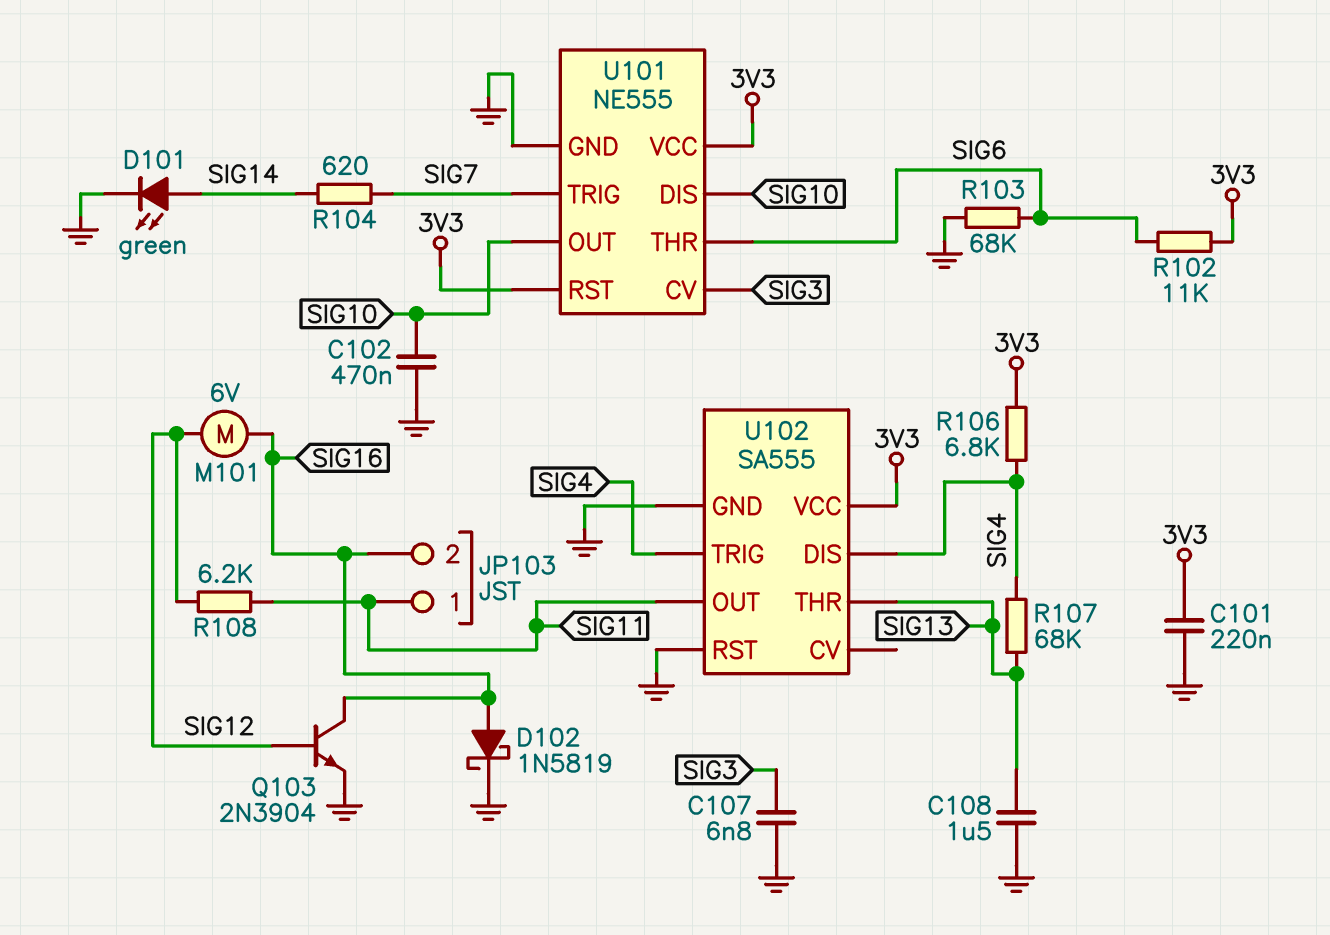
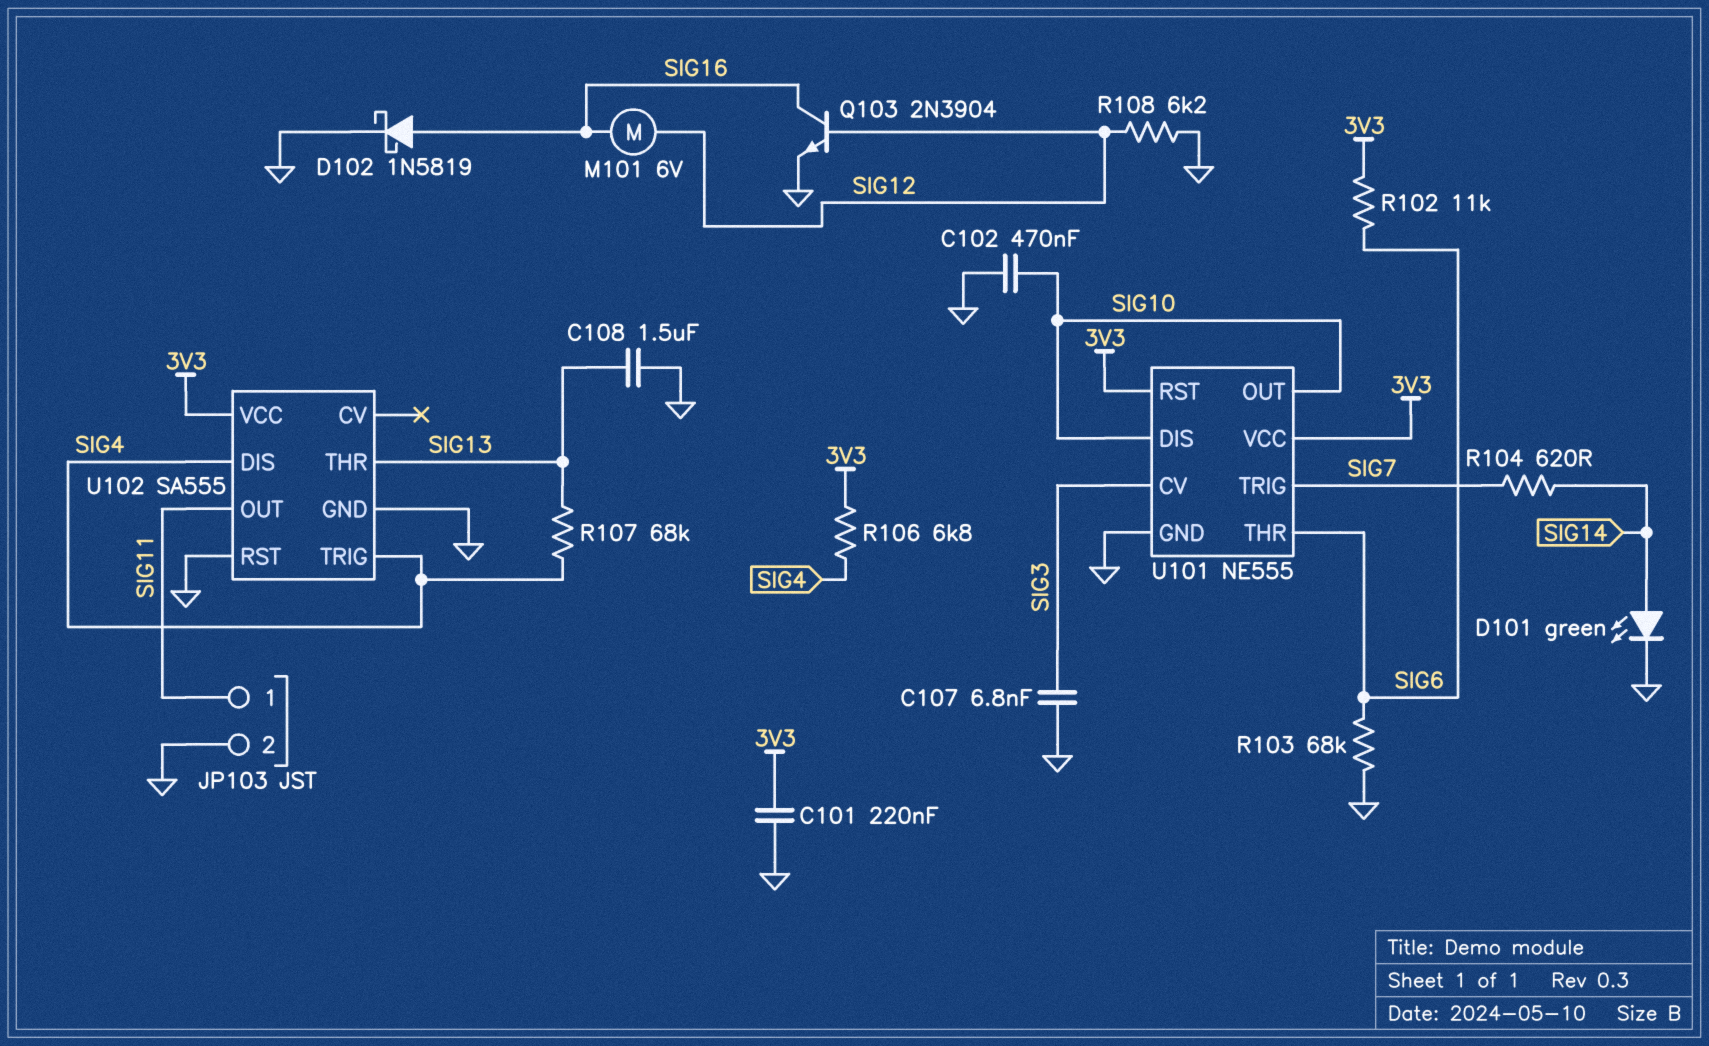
JP103 pin 2: SIG16 -> GND
R108: 6.2k (SIG11, SIG12) -> 6.2k (GND, SIG12)

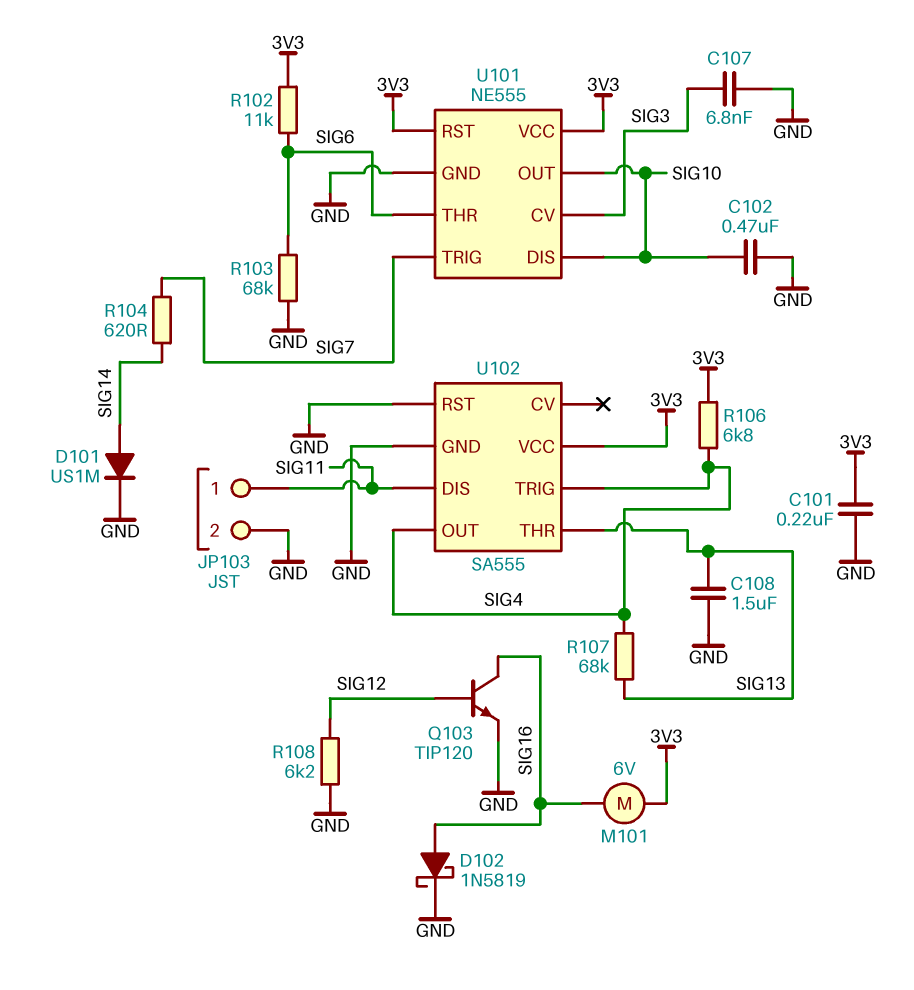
D101: LED green (A SIG14, K GND) -> diode US1M (A SIG14, K GND)
M101: motor 6V (SIG12, SIG16) -> motor 6V (3V3, SIG16)
Q103: NPN 2N3904 (B SIG12, C SIG16, E GND) -> NPN TIP120 (B SIG12, C SIG16, E GND)
U102 pin DIS: SIG4 -> SIG11
U102 pin OUT: SIG11 -> SIG4

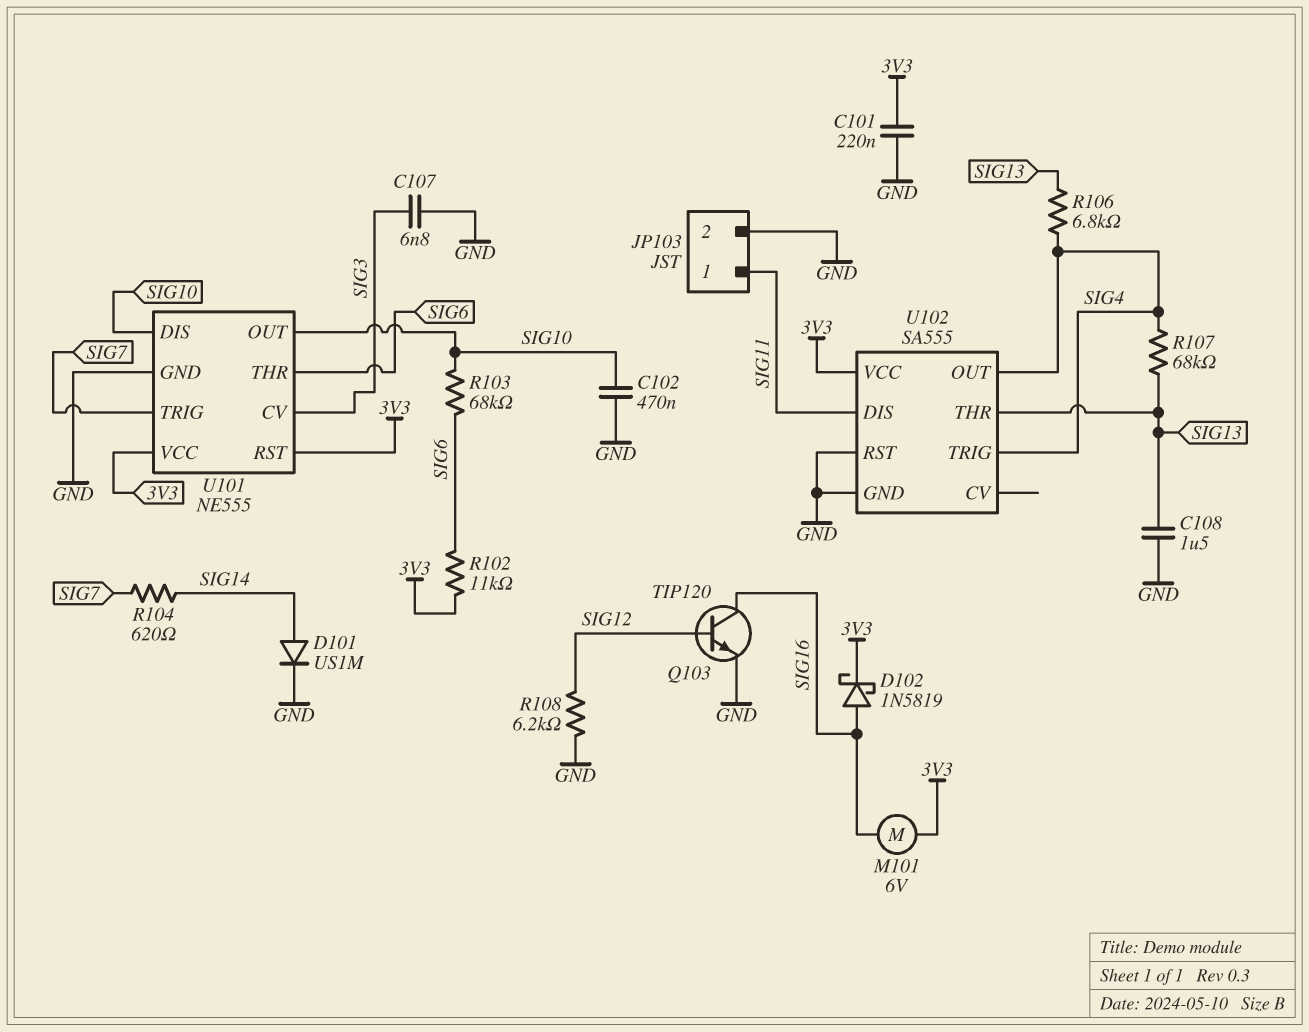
D102: schottky 1N5819 (A SIG16, K GND) -> schottky 1N5819 (A SIG16, K 3V3)
R103: 68k (GND, SIG6) -> 68k (SIG6, SIG10)
R106: 6.8k (3V3, SIG4) -> 6.8k (SIG4, SIG13)

